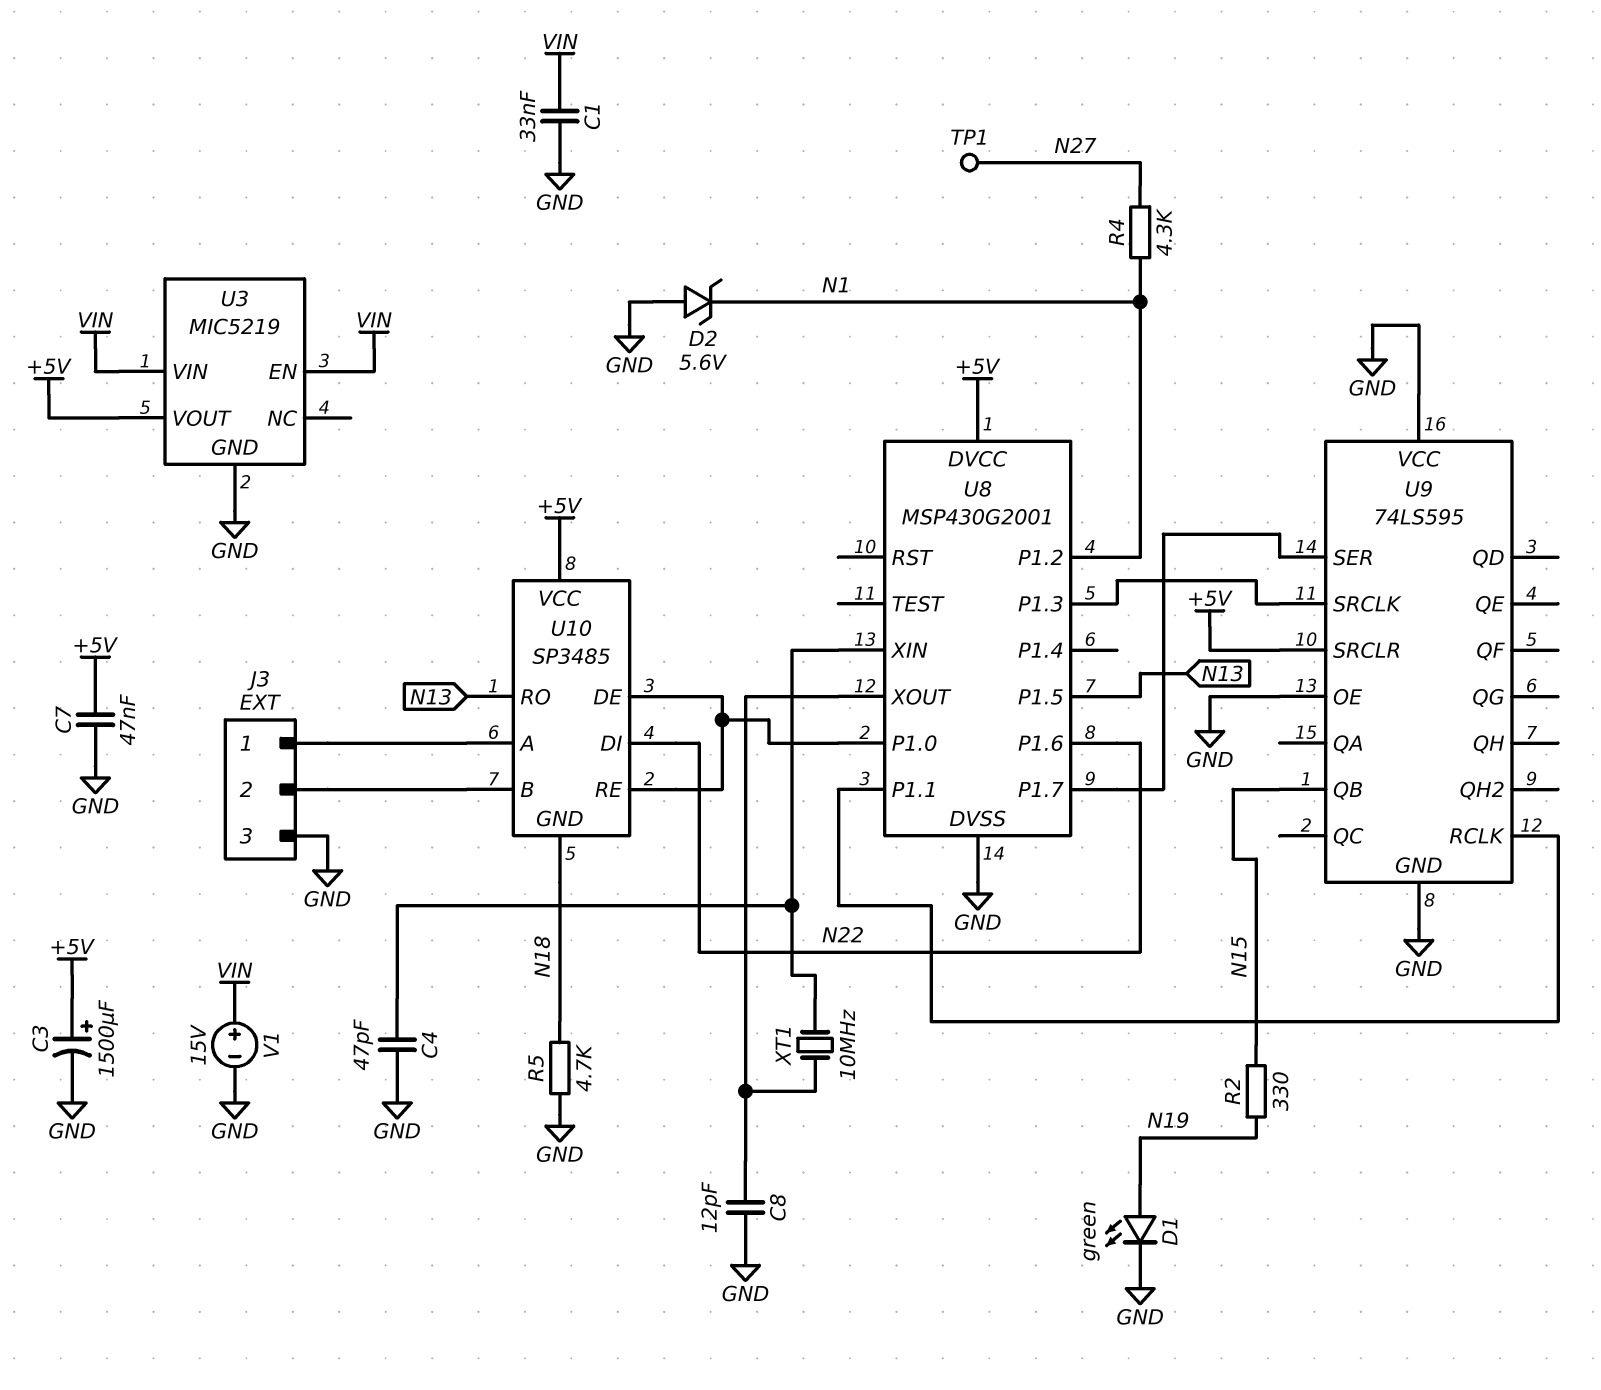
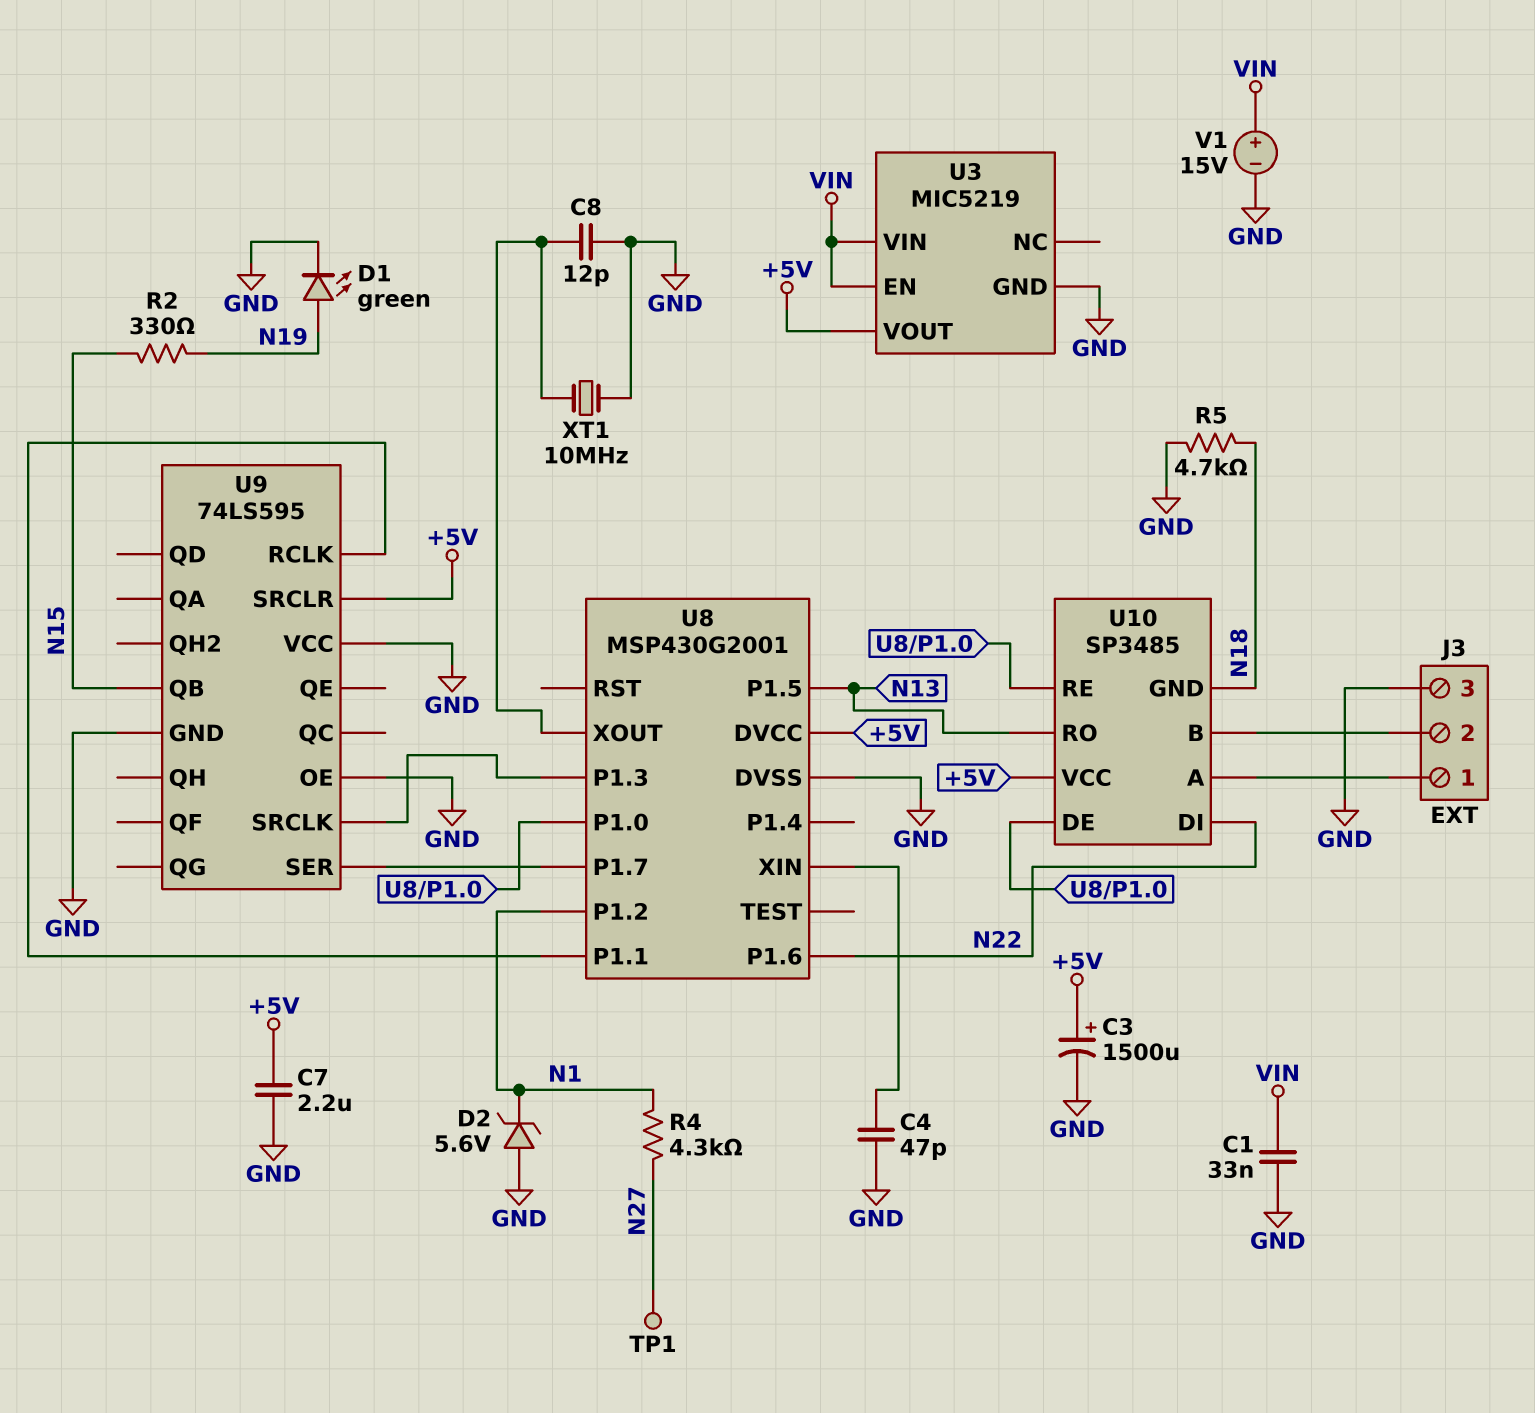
C7: 47nF (+5V, GND) -> 2.2uF (+5V, GND)
XT1: 10MHz (U8/XIN, U8/XOUT) -> 10MHz (GND, U8/XOUT)

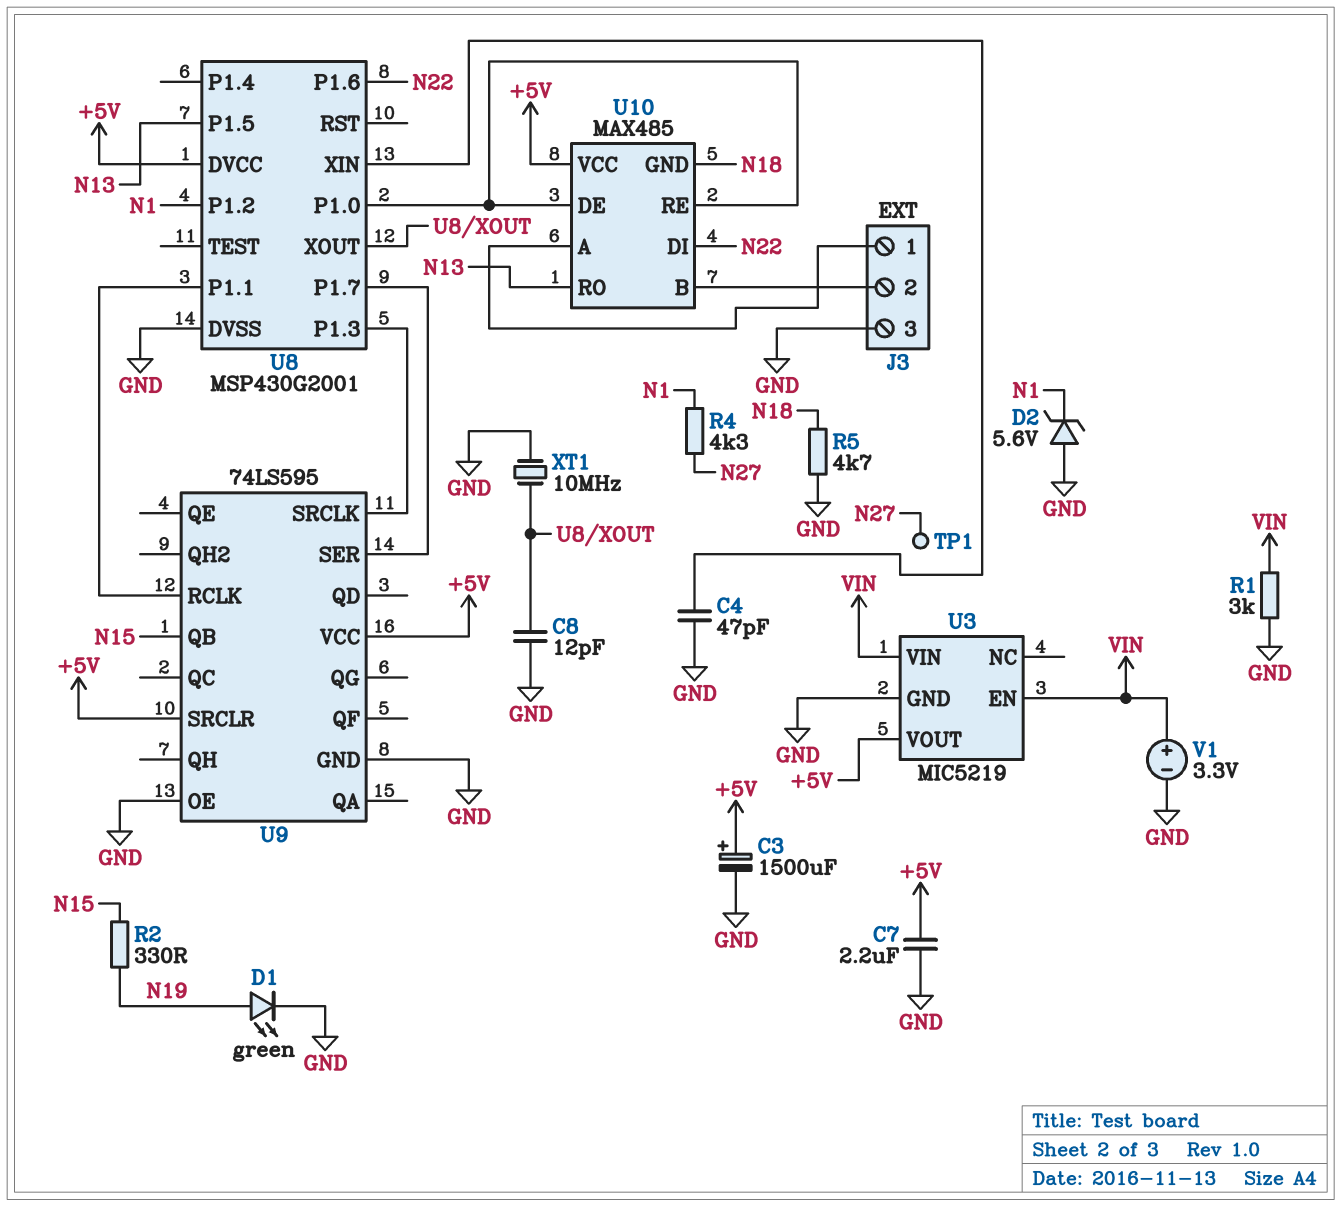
C1: 33nF (GND, VIN) -> none
R1: none -> 3k (GND, VIN)
U9 pin VCC: GND -> +5V
U10: SP3485 -> MAX485
V1: 15V (plus VIN, minus GND) -> 3.3V (plus VIN, minus GND)

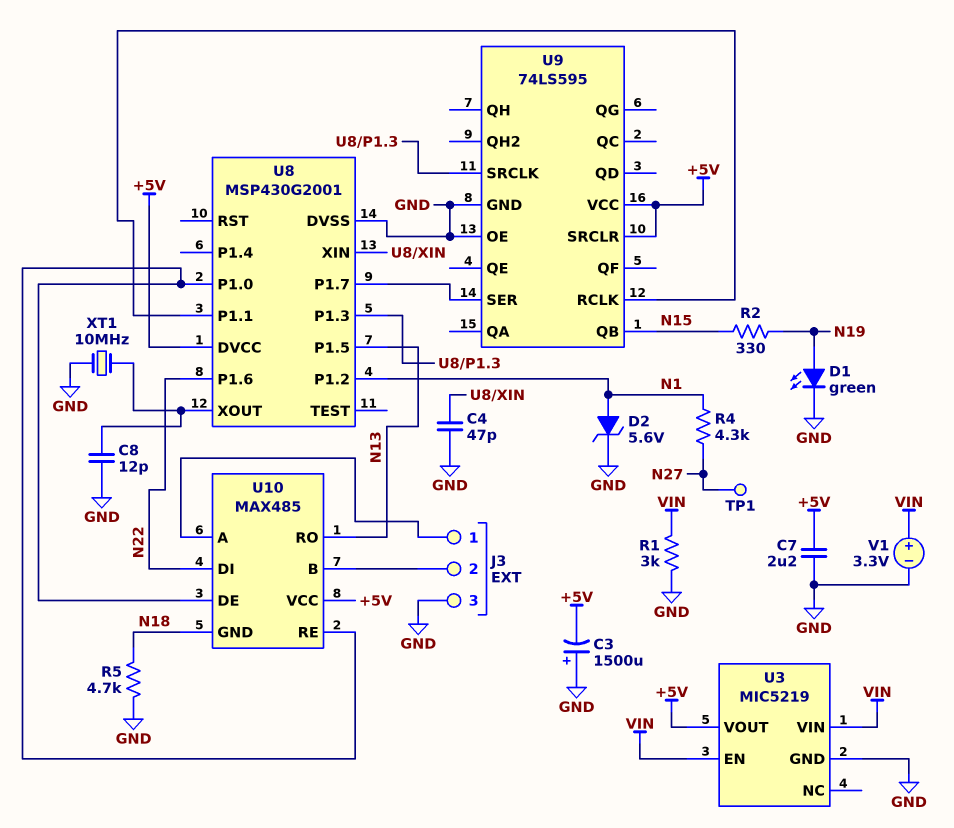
C3: 1500uF (plus +5V, minus GND) -> 1500uF (plus GND, minus +5V)
D2: zener 5.6V (A GND, K N1) -> zener 5.6V (A N1, K GND)

